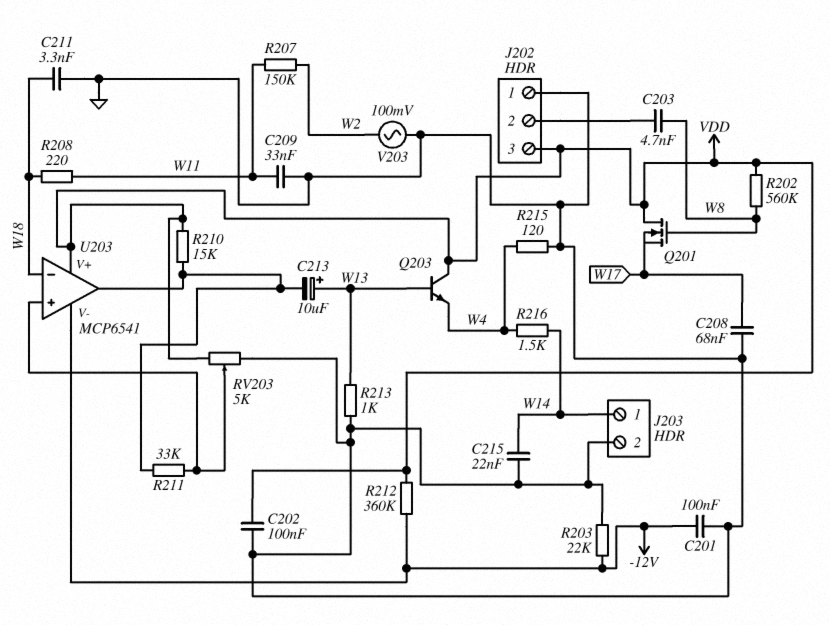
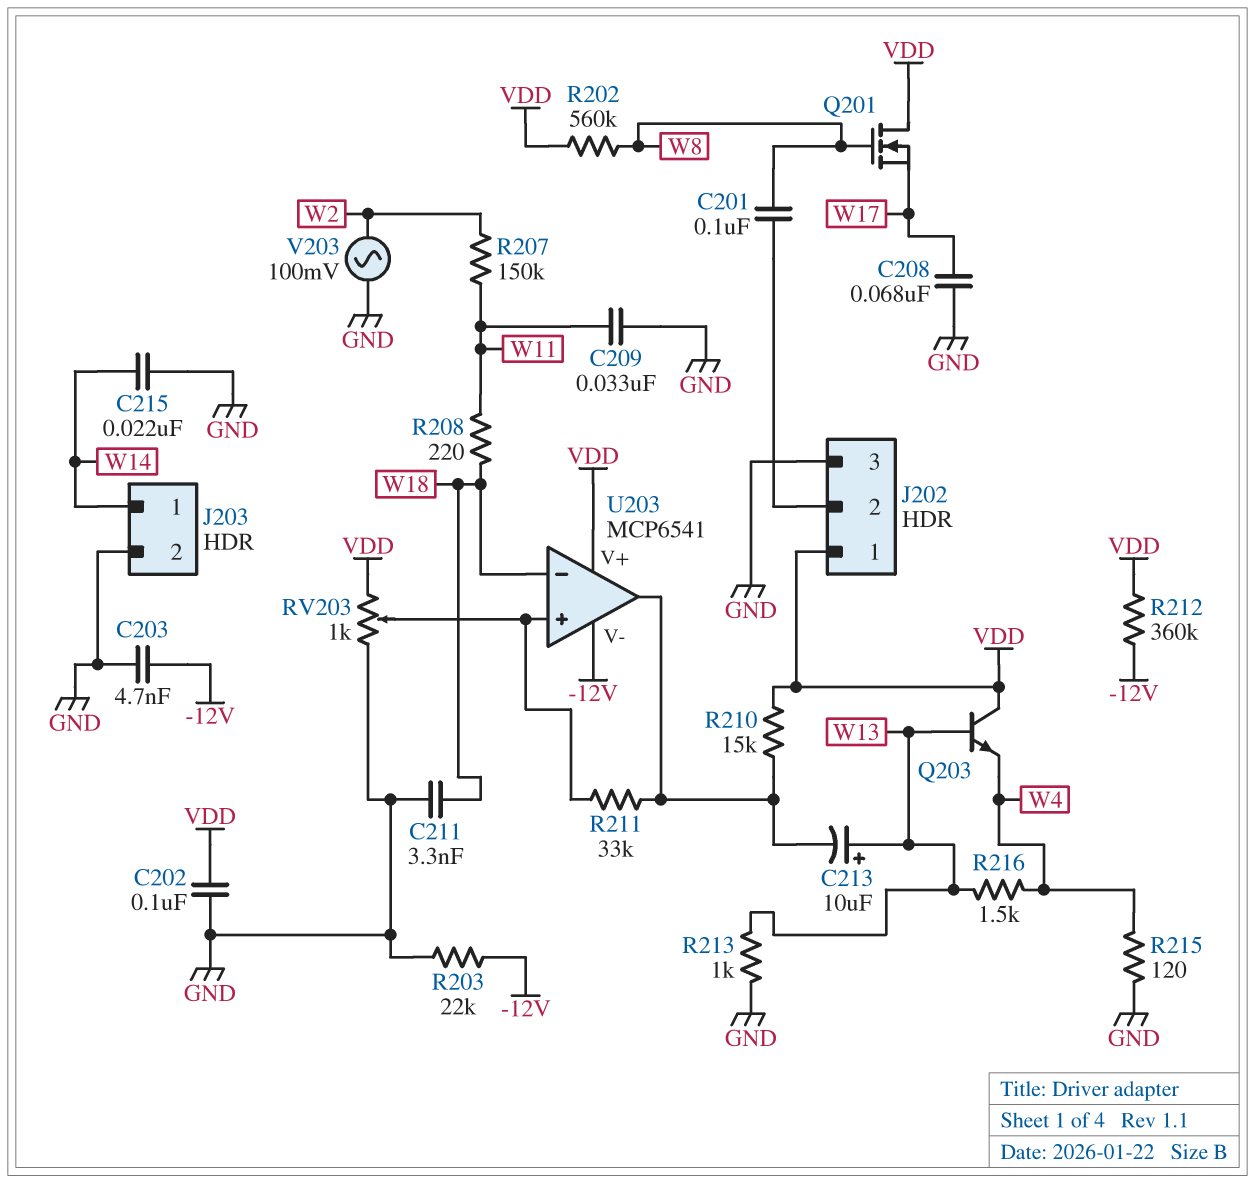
C201: 100nF (-12V, GND) -> 100nF (J202/2, W8)
C203: 4.7nF (J202/2, W8) -> 4.7nF (-12V, GND)
J202 pin 1: GND -> VDD
J202 pin 3: VDD -> GND
R216: 1.5k (W4, W14) -> 1.5k (W4, W13)
RV203: 5k (GND, VDD, wiper U203/in+) -> 1k (GND, VDD, wiper U203/in+)

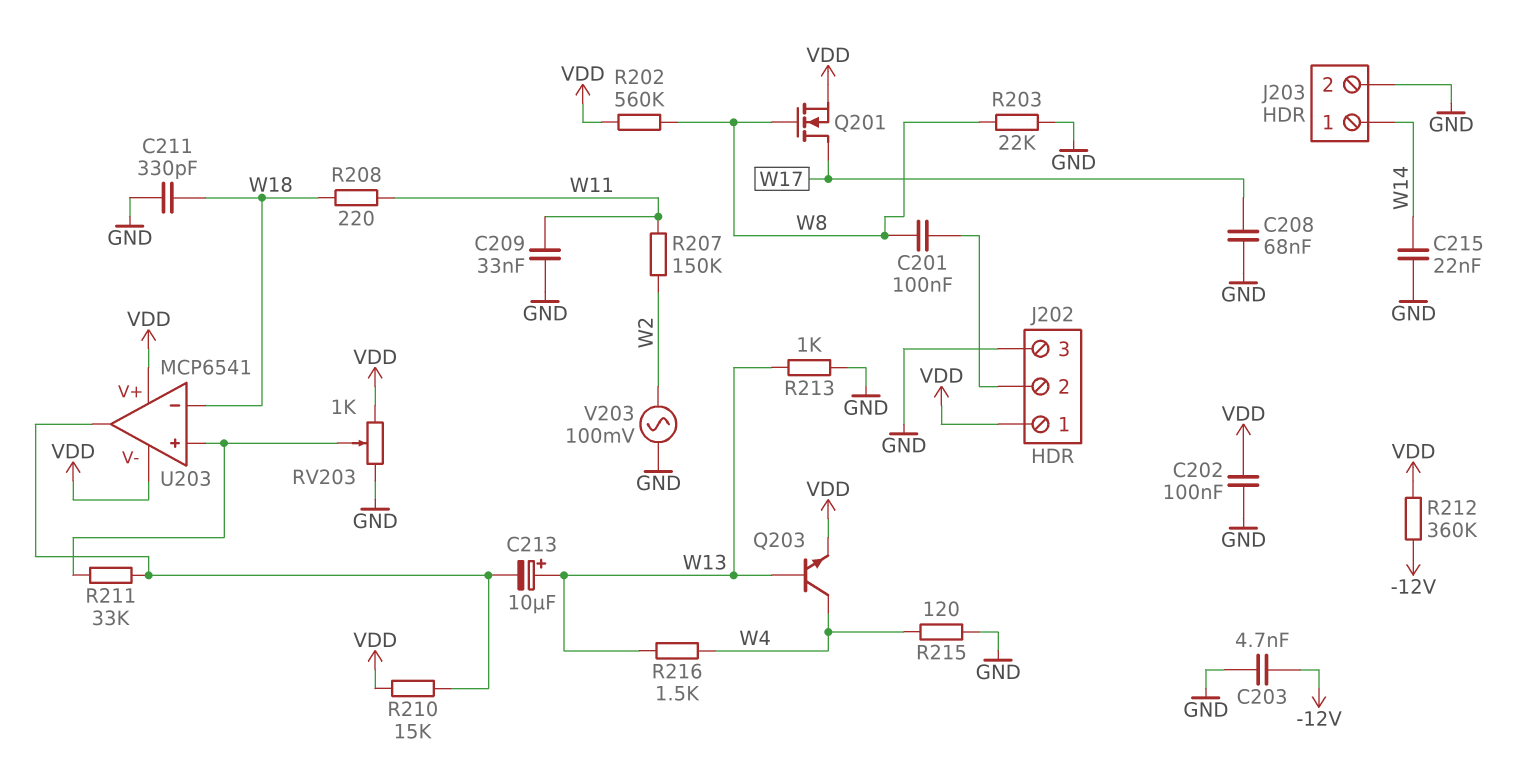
C211: 3.3nF (GND, W18) -> 330pF (GND, W18)
Q201: NMOS (G W8, D VDD, S W17) -> NMOS (G W8, D W17, S VDD)
Q203: NPN (B W13, C VDD, E W4) -> NPN (B W13, C W4, E VDD)
R203: 22k (-12V, GND) -> 22k (GND, W8)
U203 pin V-: -12V -> VDD

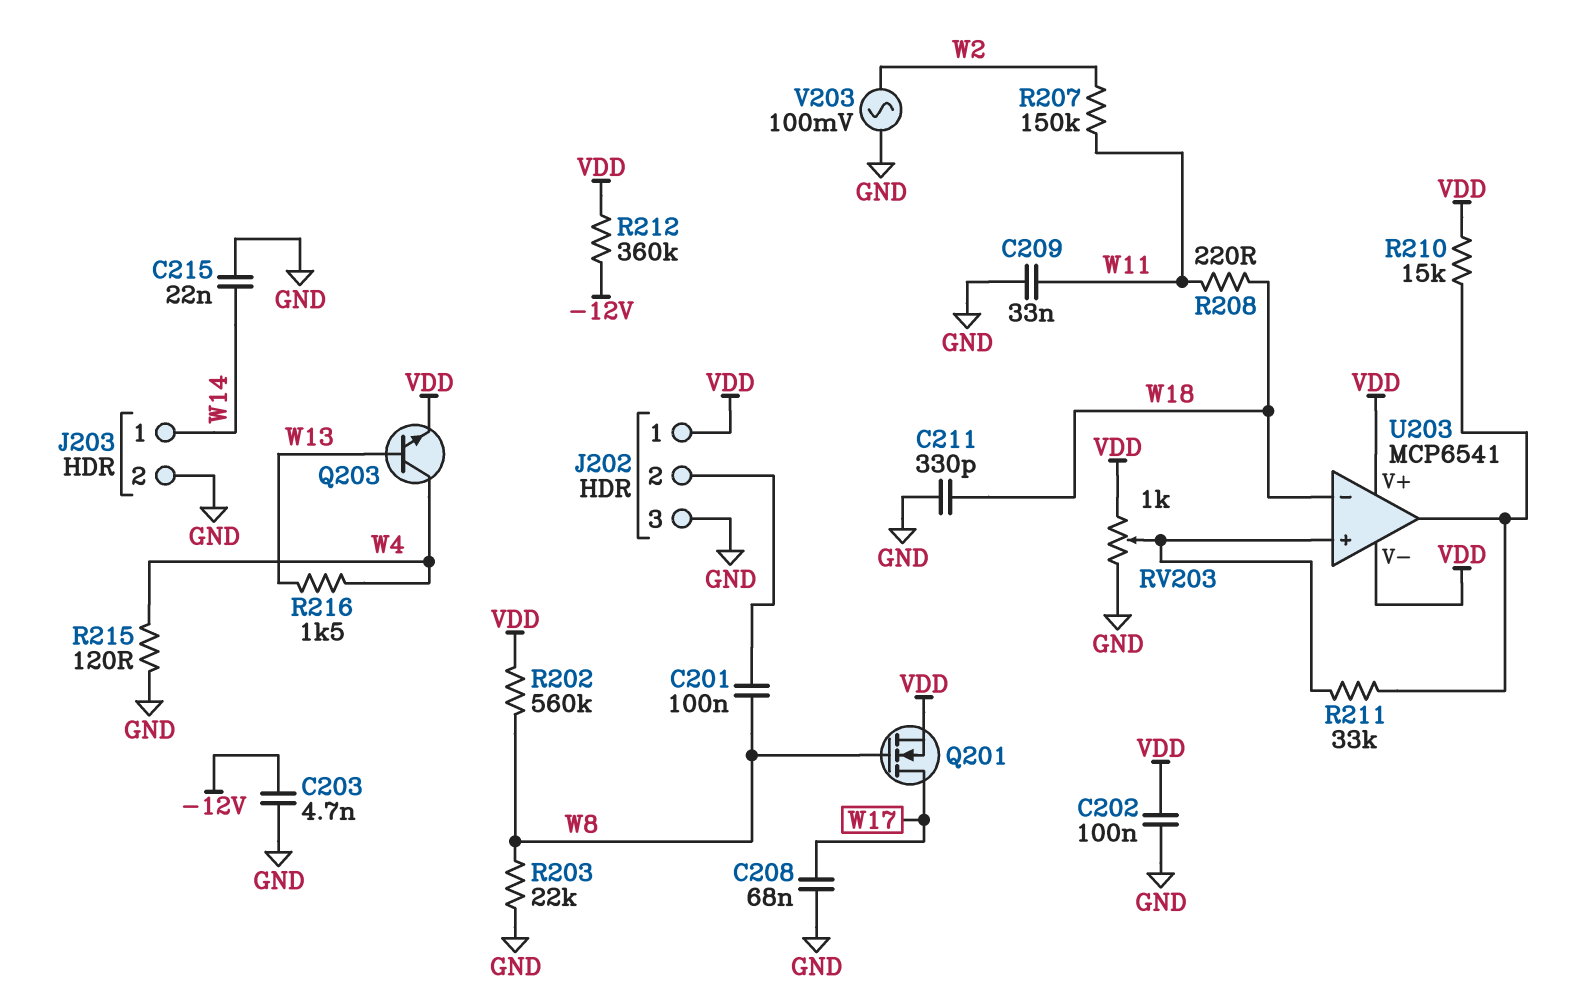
C213: 10uF (plus W13, minus U203/out) -> none
R213: 1k (GND, W13) -> none

